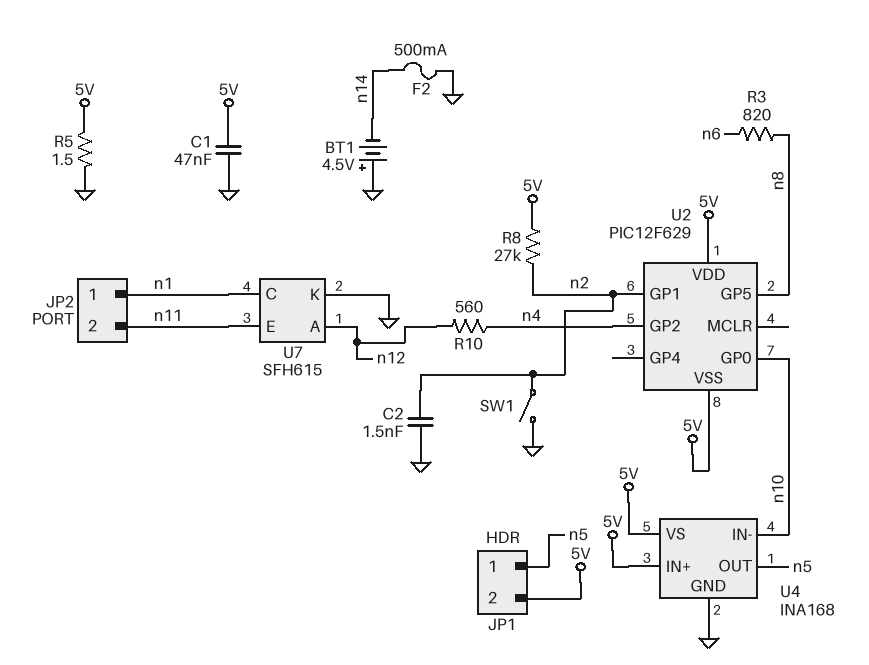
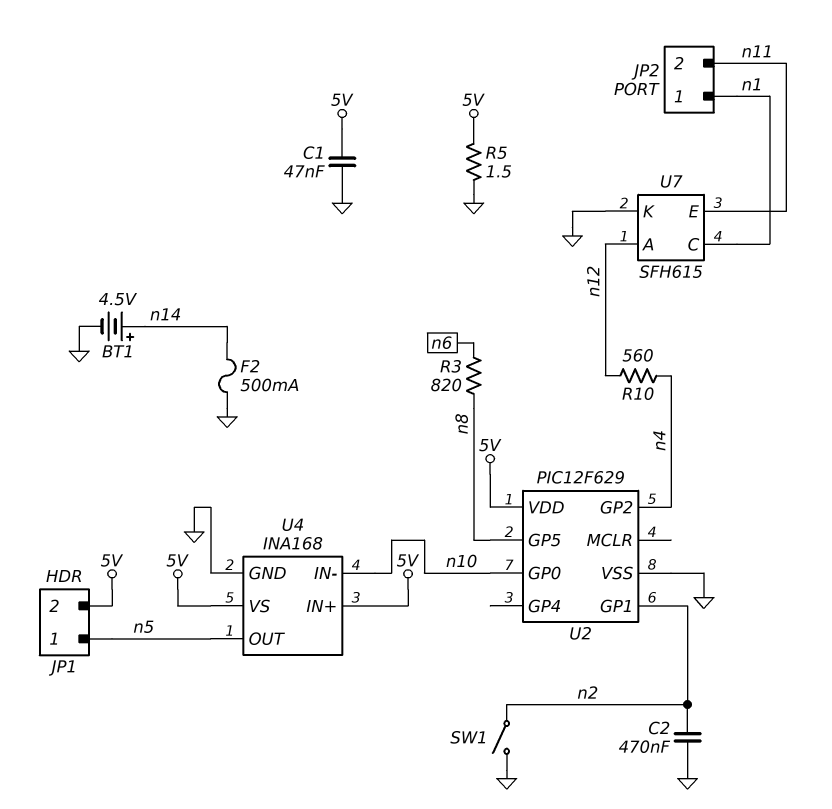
BT1: 4.5V (plus GND, minus n14) -> 4.5V (plus n14, minus GND)
C2: 1.5nF (GND, n2) -> 470nF (GND, n2)
R8: 27k (5V, n2) -> none
U2 pin VSS: 5V -> GND

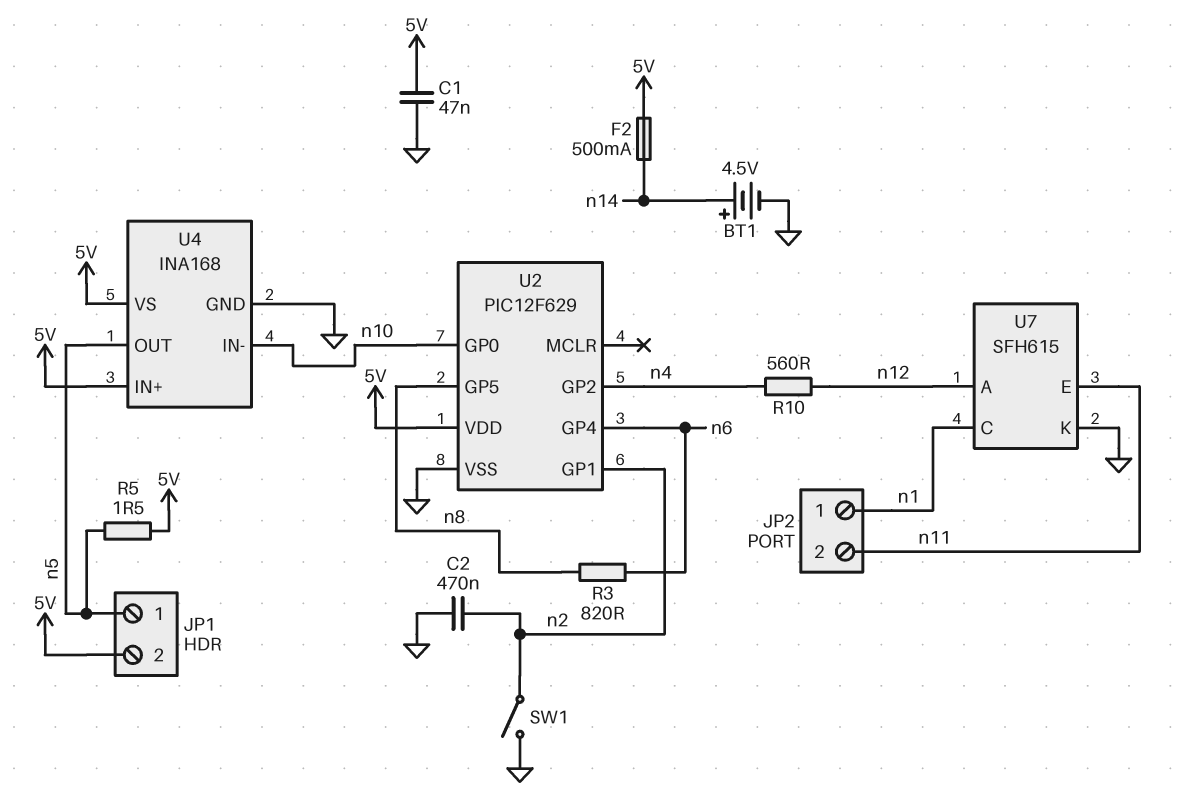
F2: 500mA (GND, n14) -> 500mA (5V, n14)
R5: 1.5 (5V, GND) -> 1.5 (5V, n5)
U2 pin GP4: none -> n6

